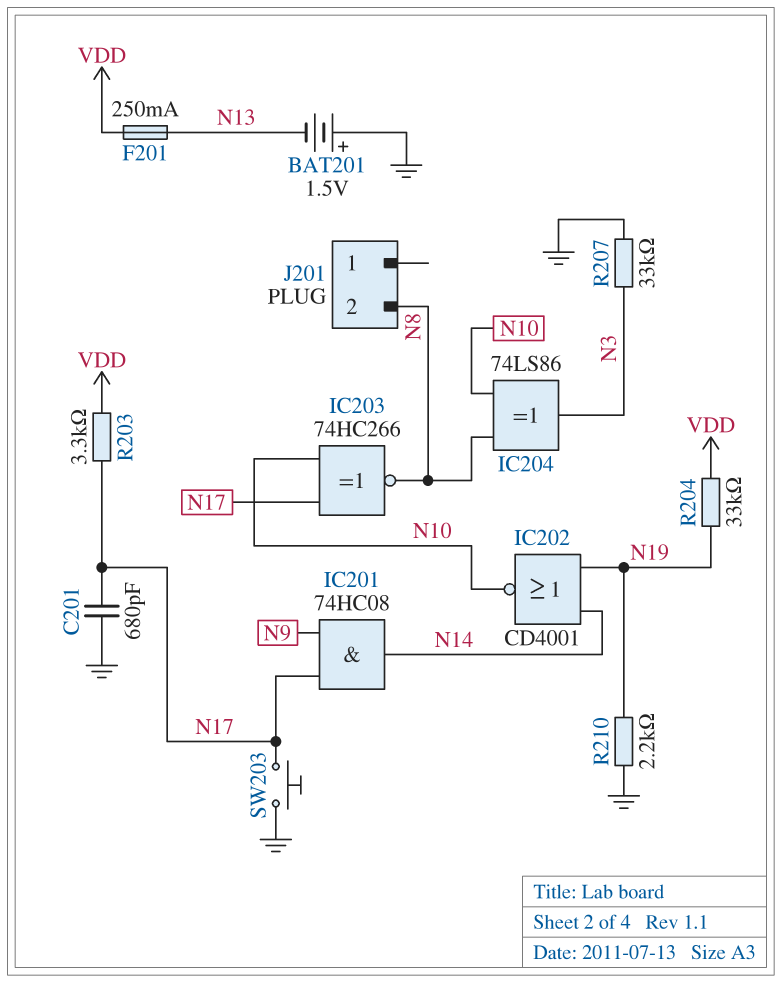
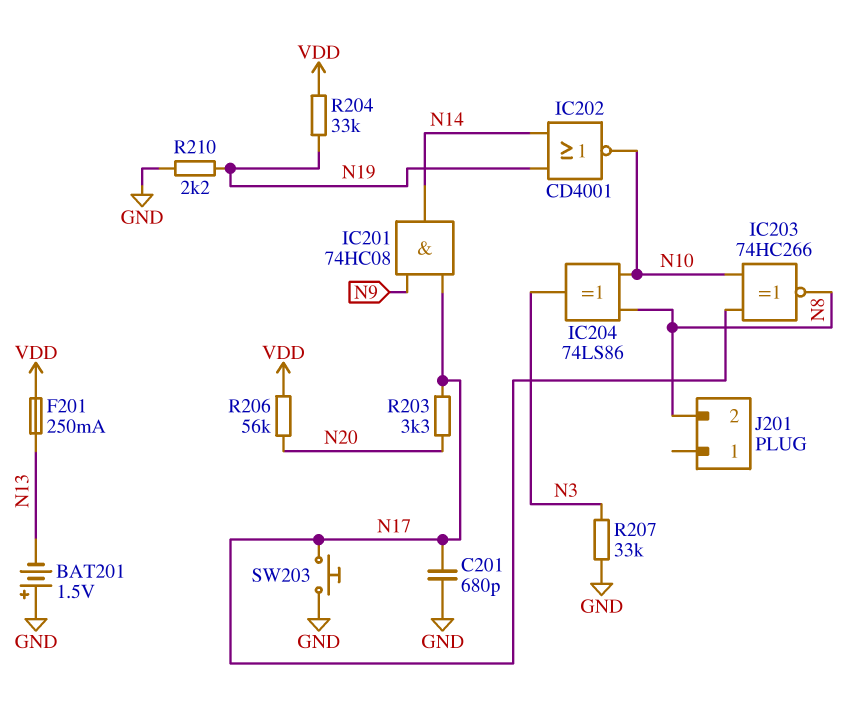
R203: 3.3k (N17, VDD) -> 3.3k (N17, N20)
R206: none -> 56k (N20, VDD)

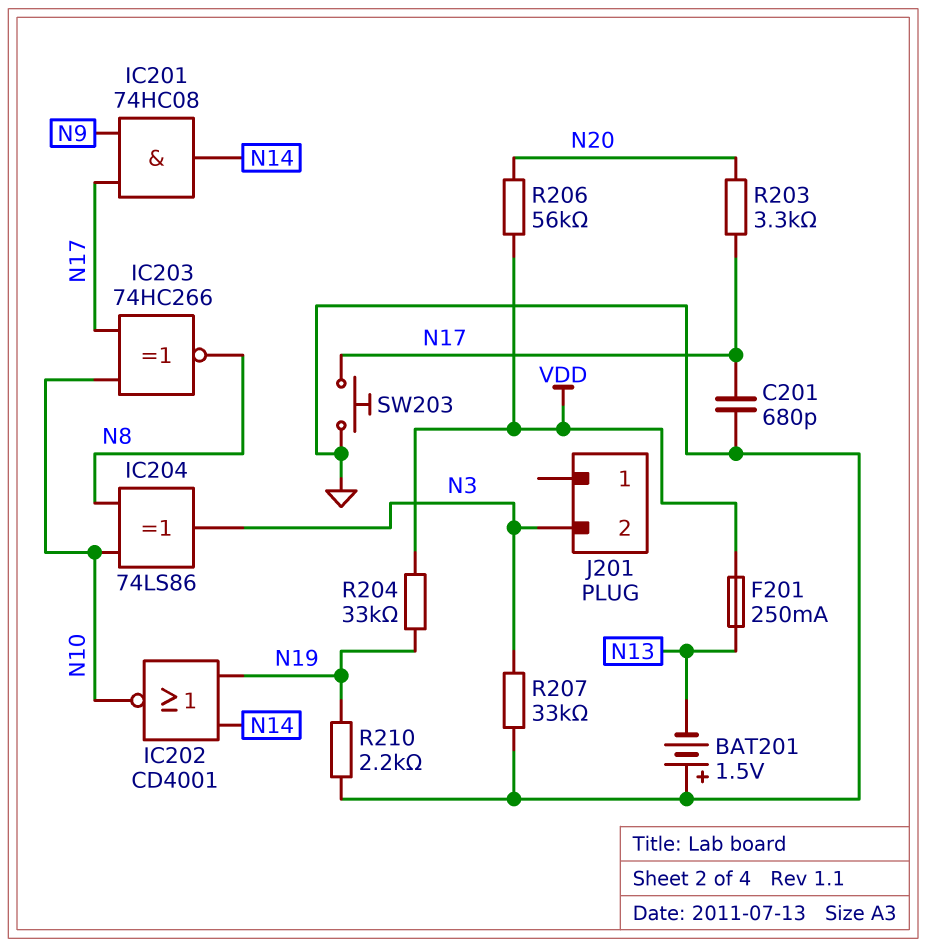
J201 pin 2: N8 -> N3

